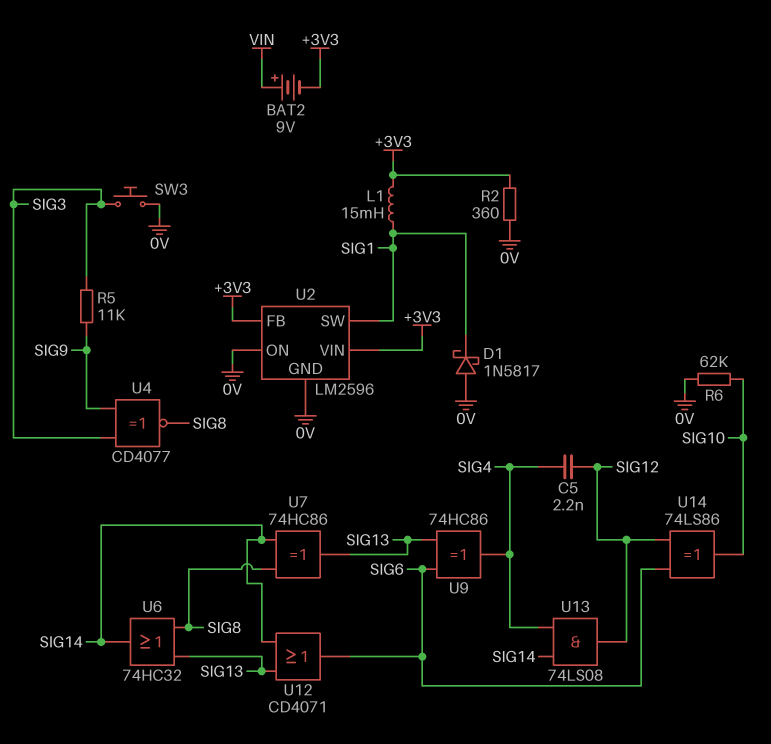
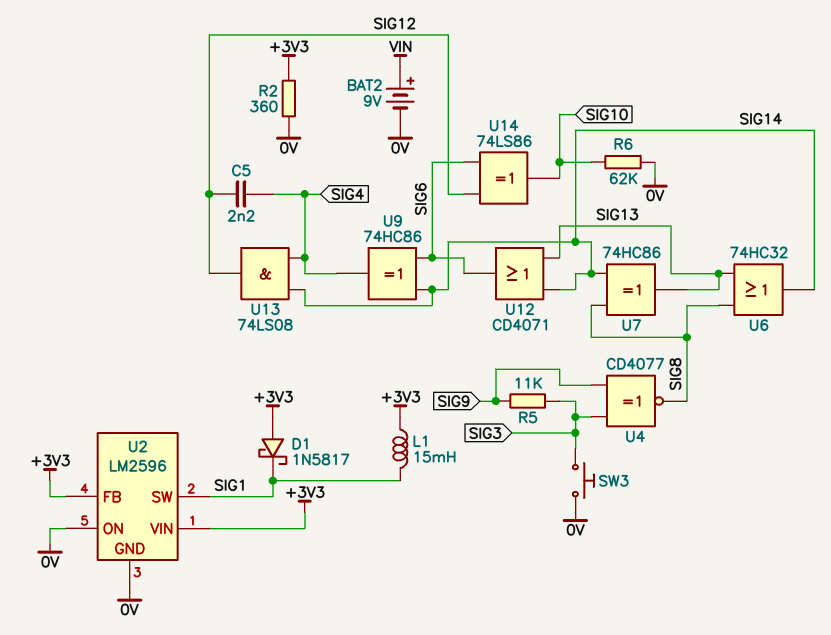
BAT2: 9V (plus VIN, minus +3V3) -> 9V (plus VIN, minus 0V)
D1: schottky 1N5817 (A 0V, K SIG1) -> schottky 1N5817 (A +3V3, K SIG1)
U9: XOR 74HC86 (in SIG6, in SIG13, out SIG4) -> XOR 74HC86 (in SIG6, in SIG14, out SIG4)

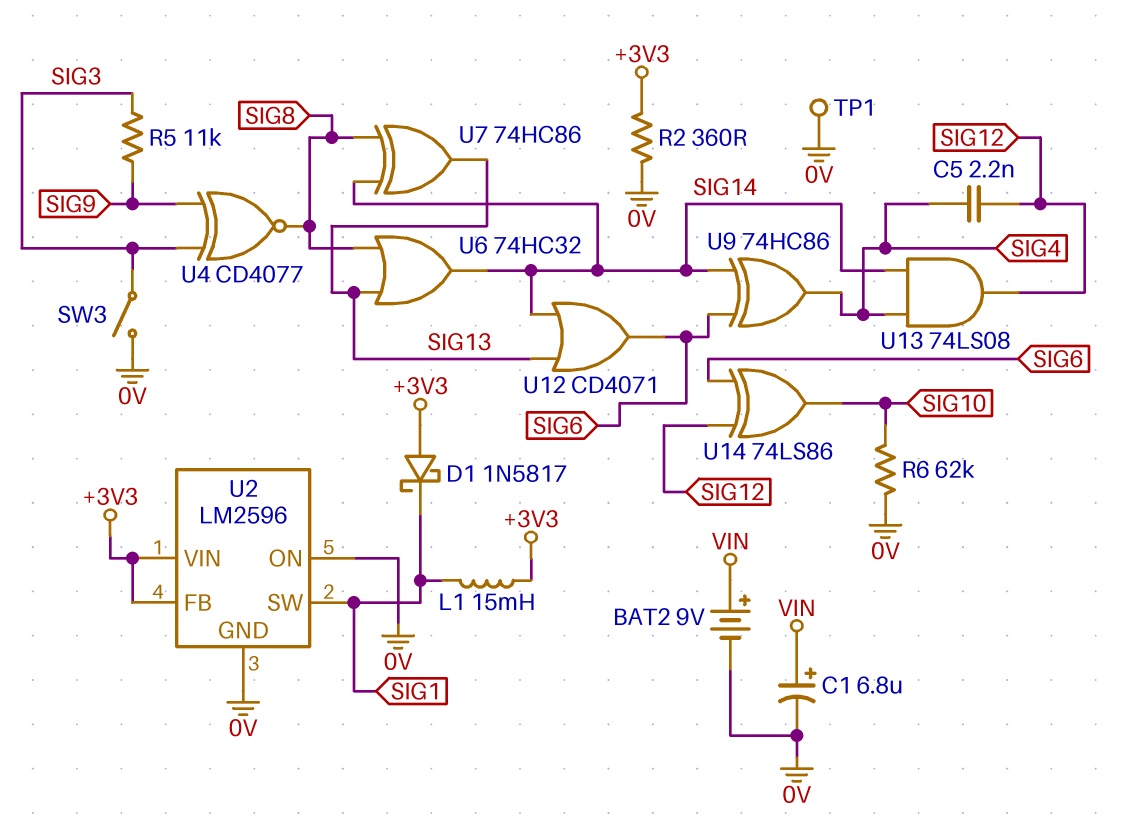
C1: none -> 6.8uF (plus VIN, minus 0V)
SW3: button (0V, SIG3) -> switch (0V, SIG3)
TP1: none -> test point (0V)

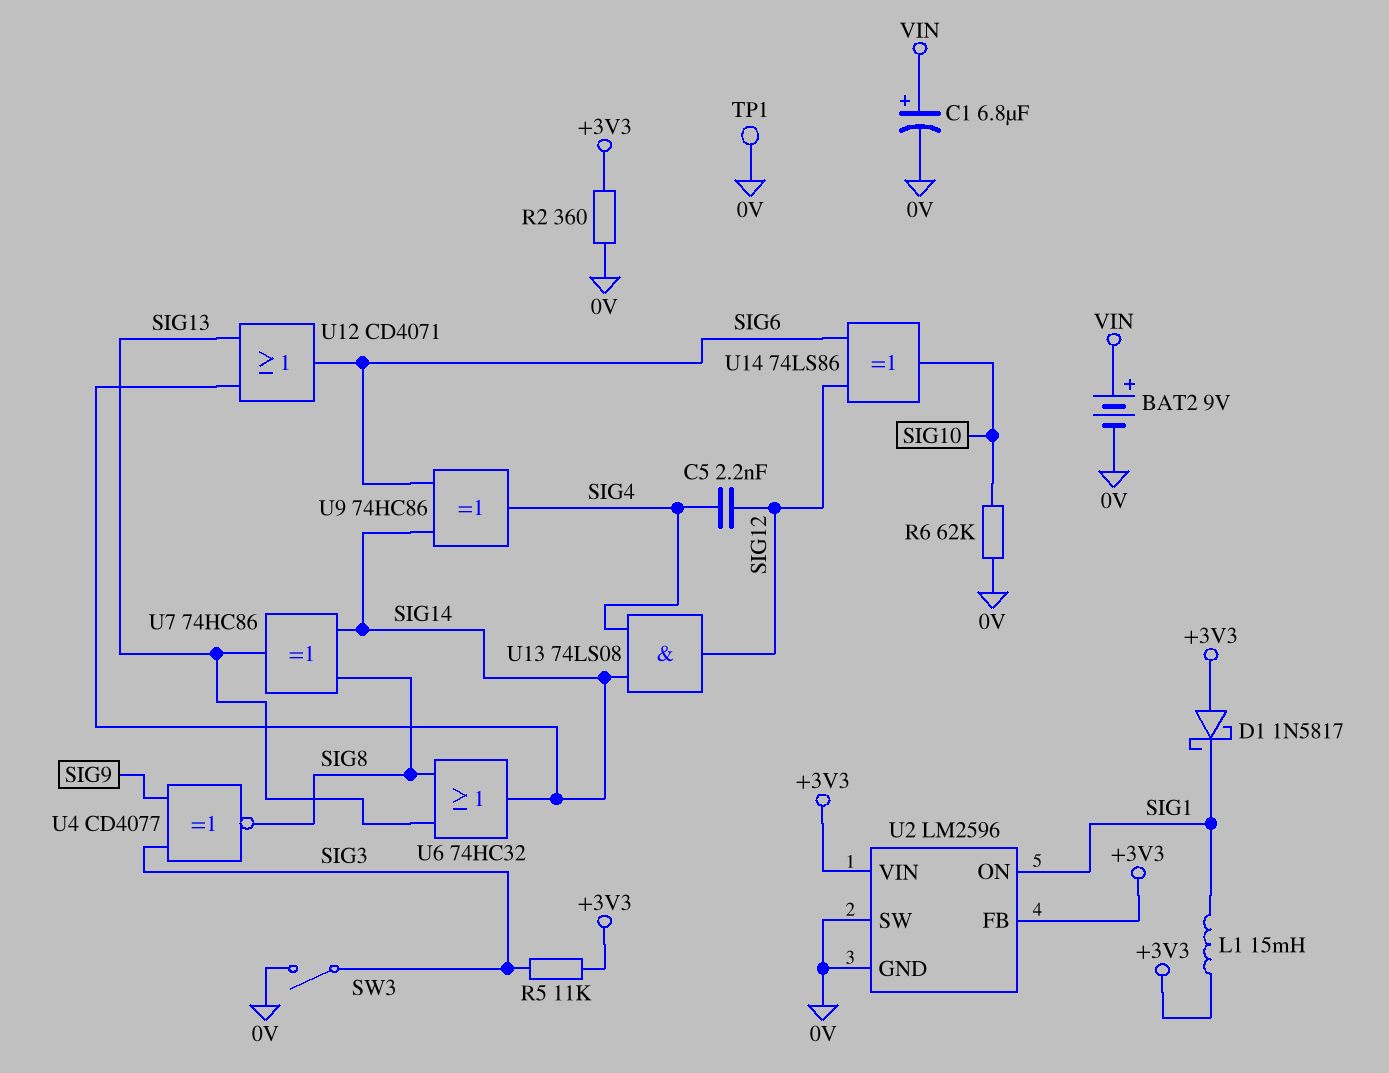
R5: 11k (SIG3, SIG9) -> 11k (+3V3, SIG3)
U2 pin ON: 0V -> SIG1
U2 pin SW: SIG1 -> 0V

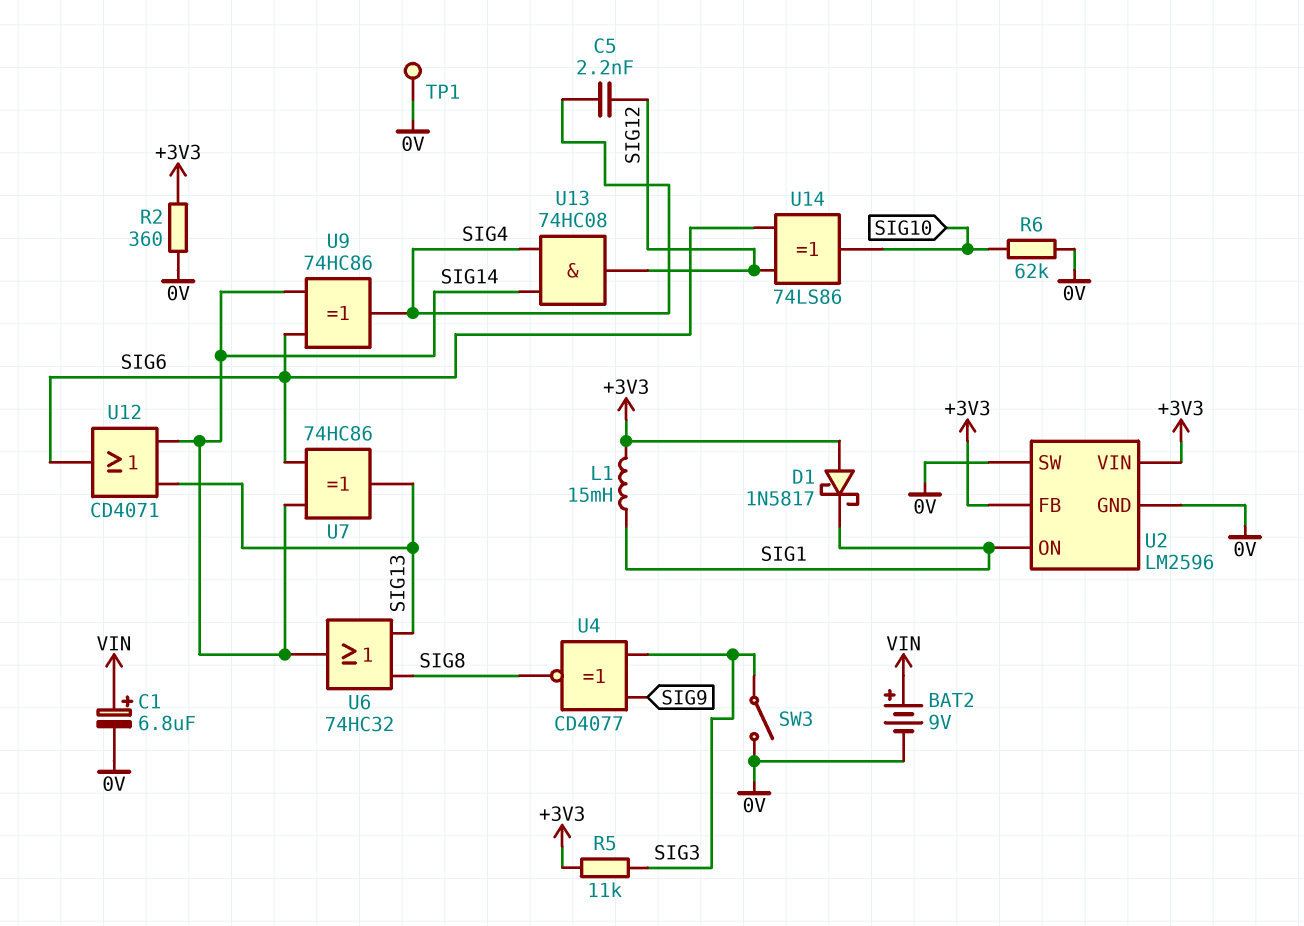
U7: XOR 74HC86 (in SIG8, in SIG14, out SIG13) -> XOR 74HC86 (in SIG6, in SIG14, out SIG13)
U13: AND 74LS08 (in SIG4, in SIG14, out SIG12) -> AND 74HC08 (in SIG4, in SIG14, out SIG12)

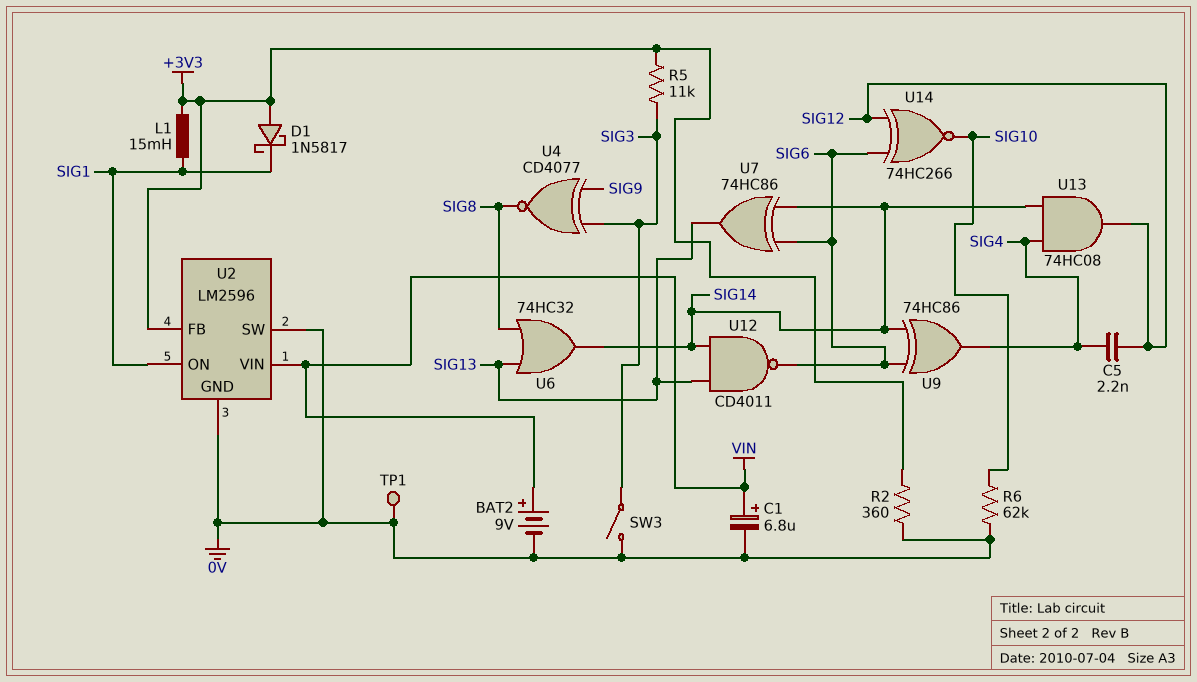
U2 pin VIN: +3V3 -> VIN
U12: OR CD4071 (in SIG13, in SIG14, out SIG6) -> NAND CD4011 (in SIG13, in SIG14, out SIG6)
U14: XOR 74LS86 (in SIG6, in SIG12, out SIG10) -> XNOR 74HC266 (in SIG6, in SIG12, out SIG10)

